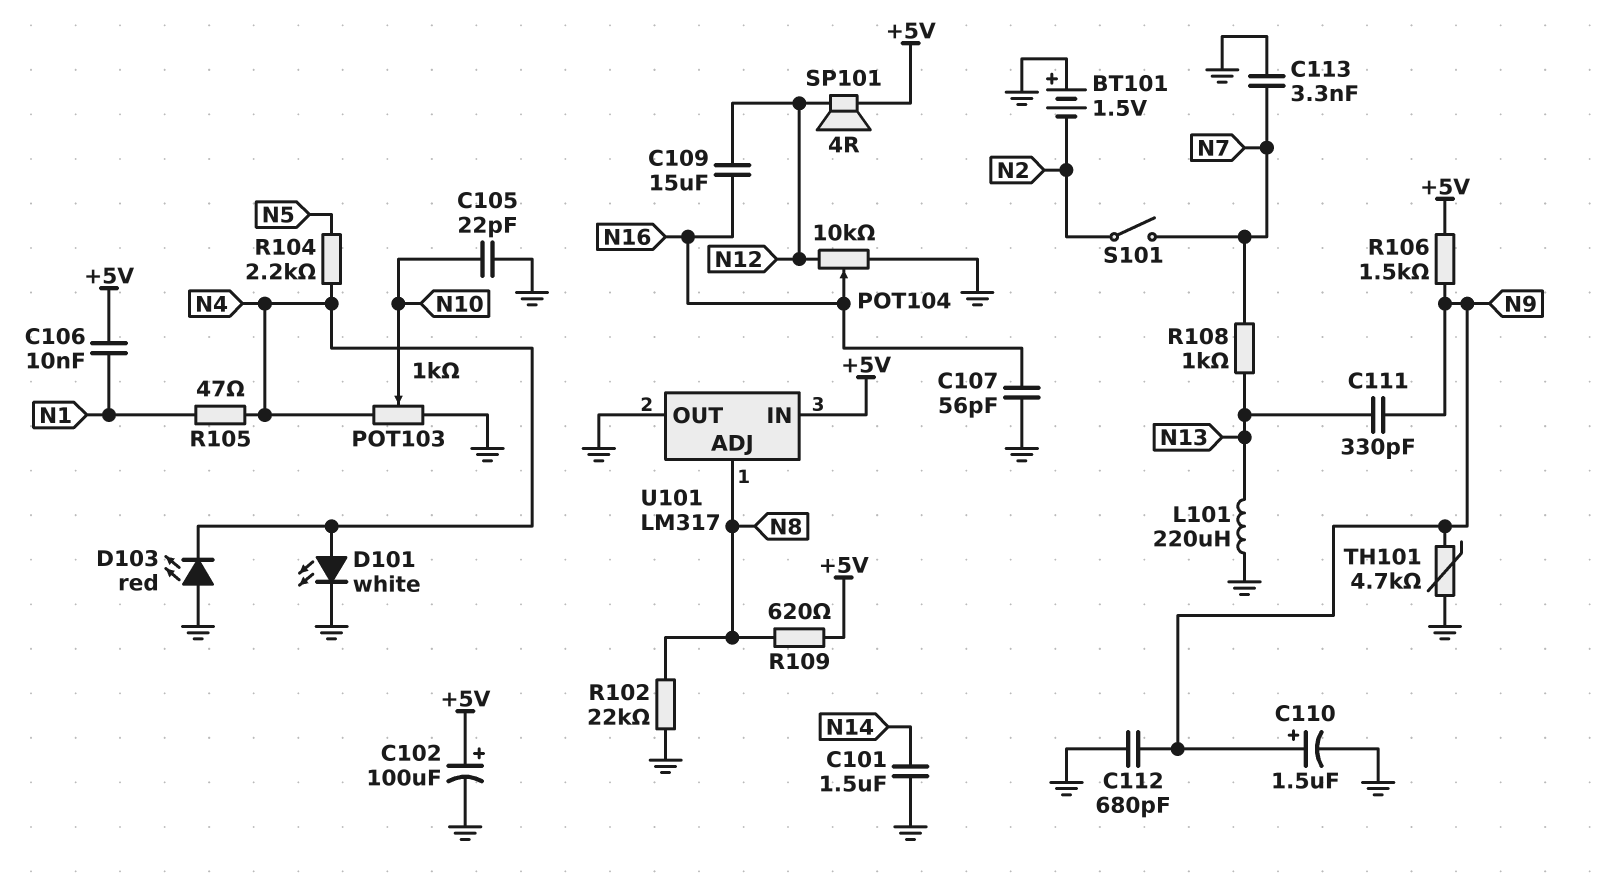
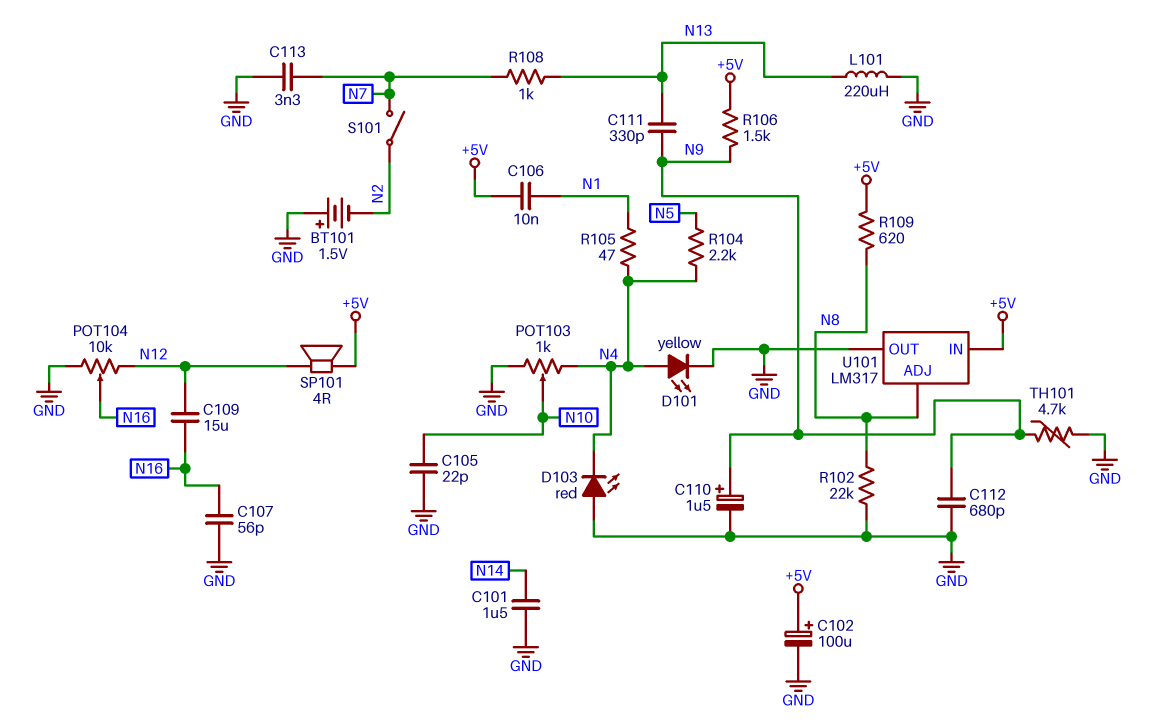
D101: LED white (A N4, K GND) -> LED yellow (A N4, K GND)

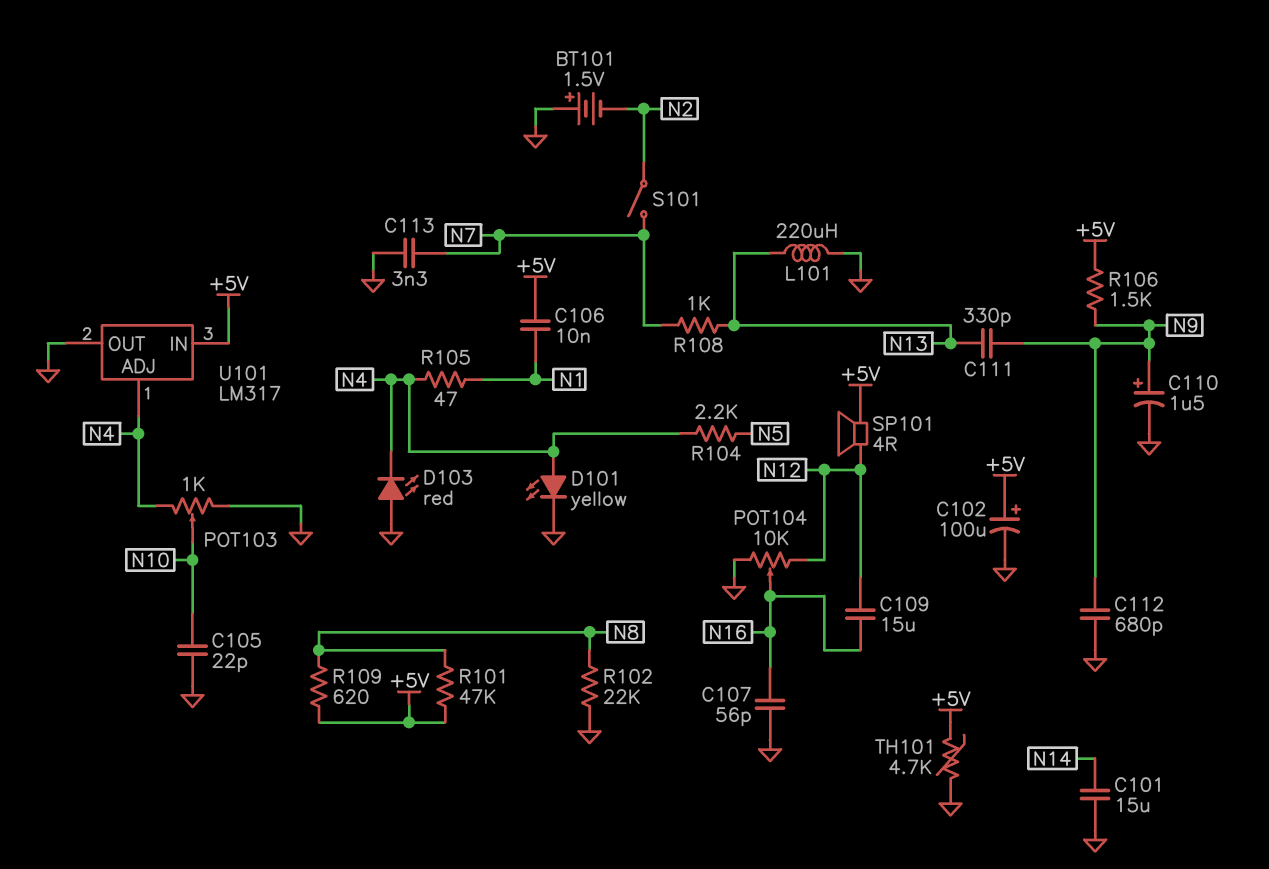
C101: 1.5uF (GND, N14) -> 15uF (GND, N14)
R101: none -> 47k (+5V, N8)
TH101: 4.7k (GND, N9) -> 4.7k (+5V, GND)
U101 pin ADJ: N8 -> N4

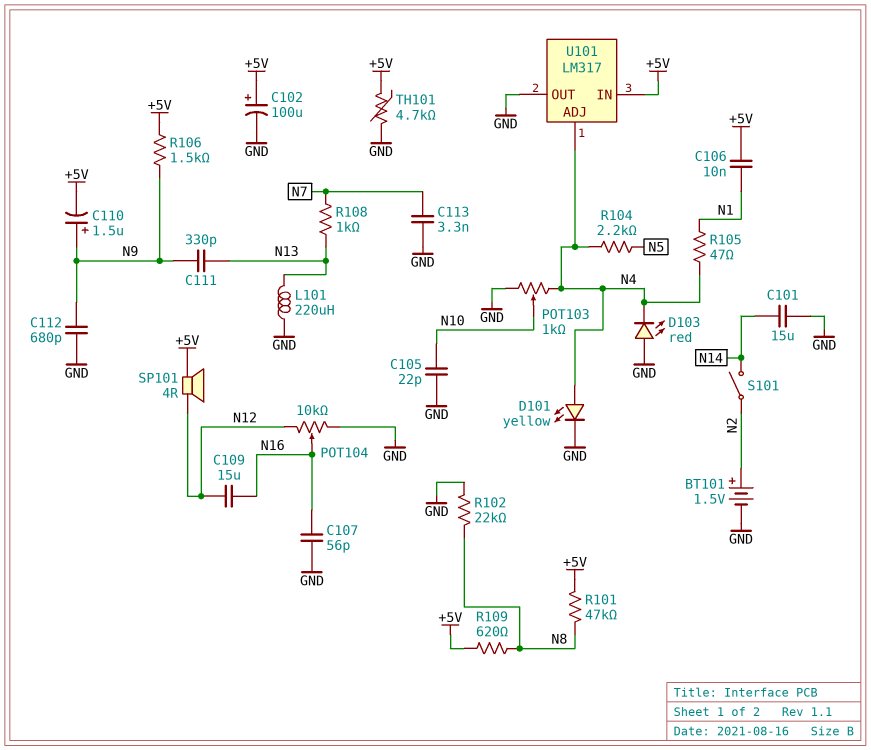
BT101: 1.5V (plus GND, minus N2) -> 1.5V (plus N2, minus GND)
C110: 1.5uF (plus N9, minus GND) -> 1.5uF (plus N9, minus +5V)
S101: switch (N2, N7) -> switch (N2, N14)

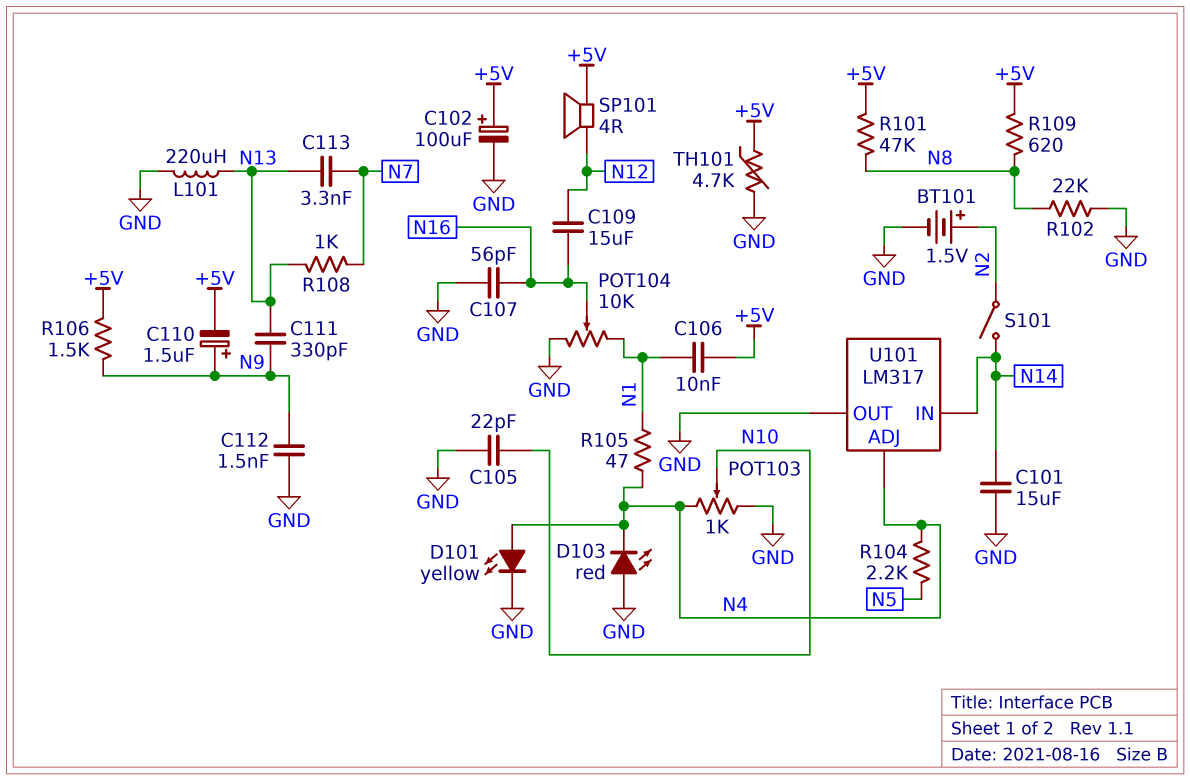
C112: 680pF (GND, N9) -> 1.5nF (GND, N9)
C113: 3.3nF (GND, N7) -> 3.3nF (N7, N13)
POT104: 10k (GND, N12, wiper N16) -> 10k (GND, N1, wiper N16)
U101 pin IN: +5V -> N14

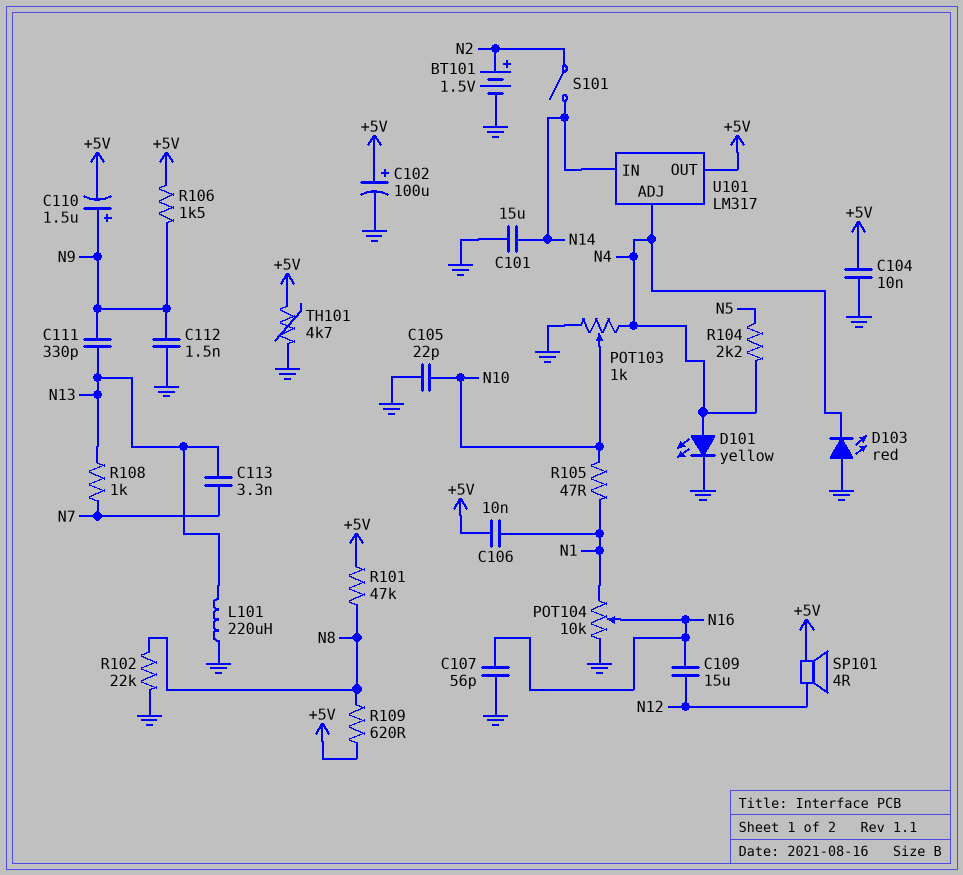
C104: none -> 10nF (+5V, GND)
R105: 47 (N1, N4) -> 47 (N1, N10)
U101 pin OUT: GND -> +5V

